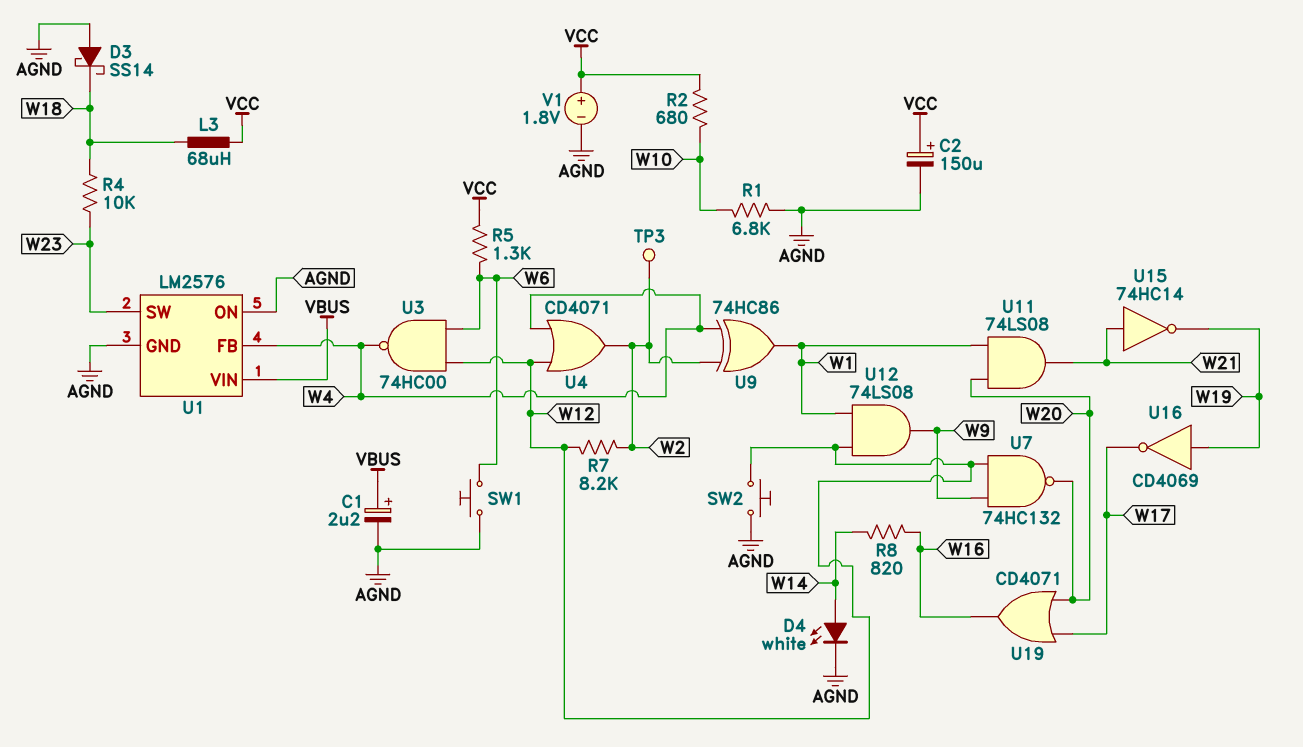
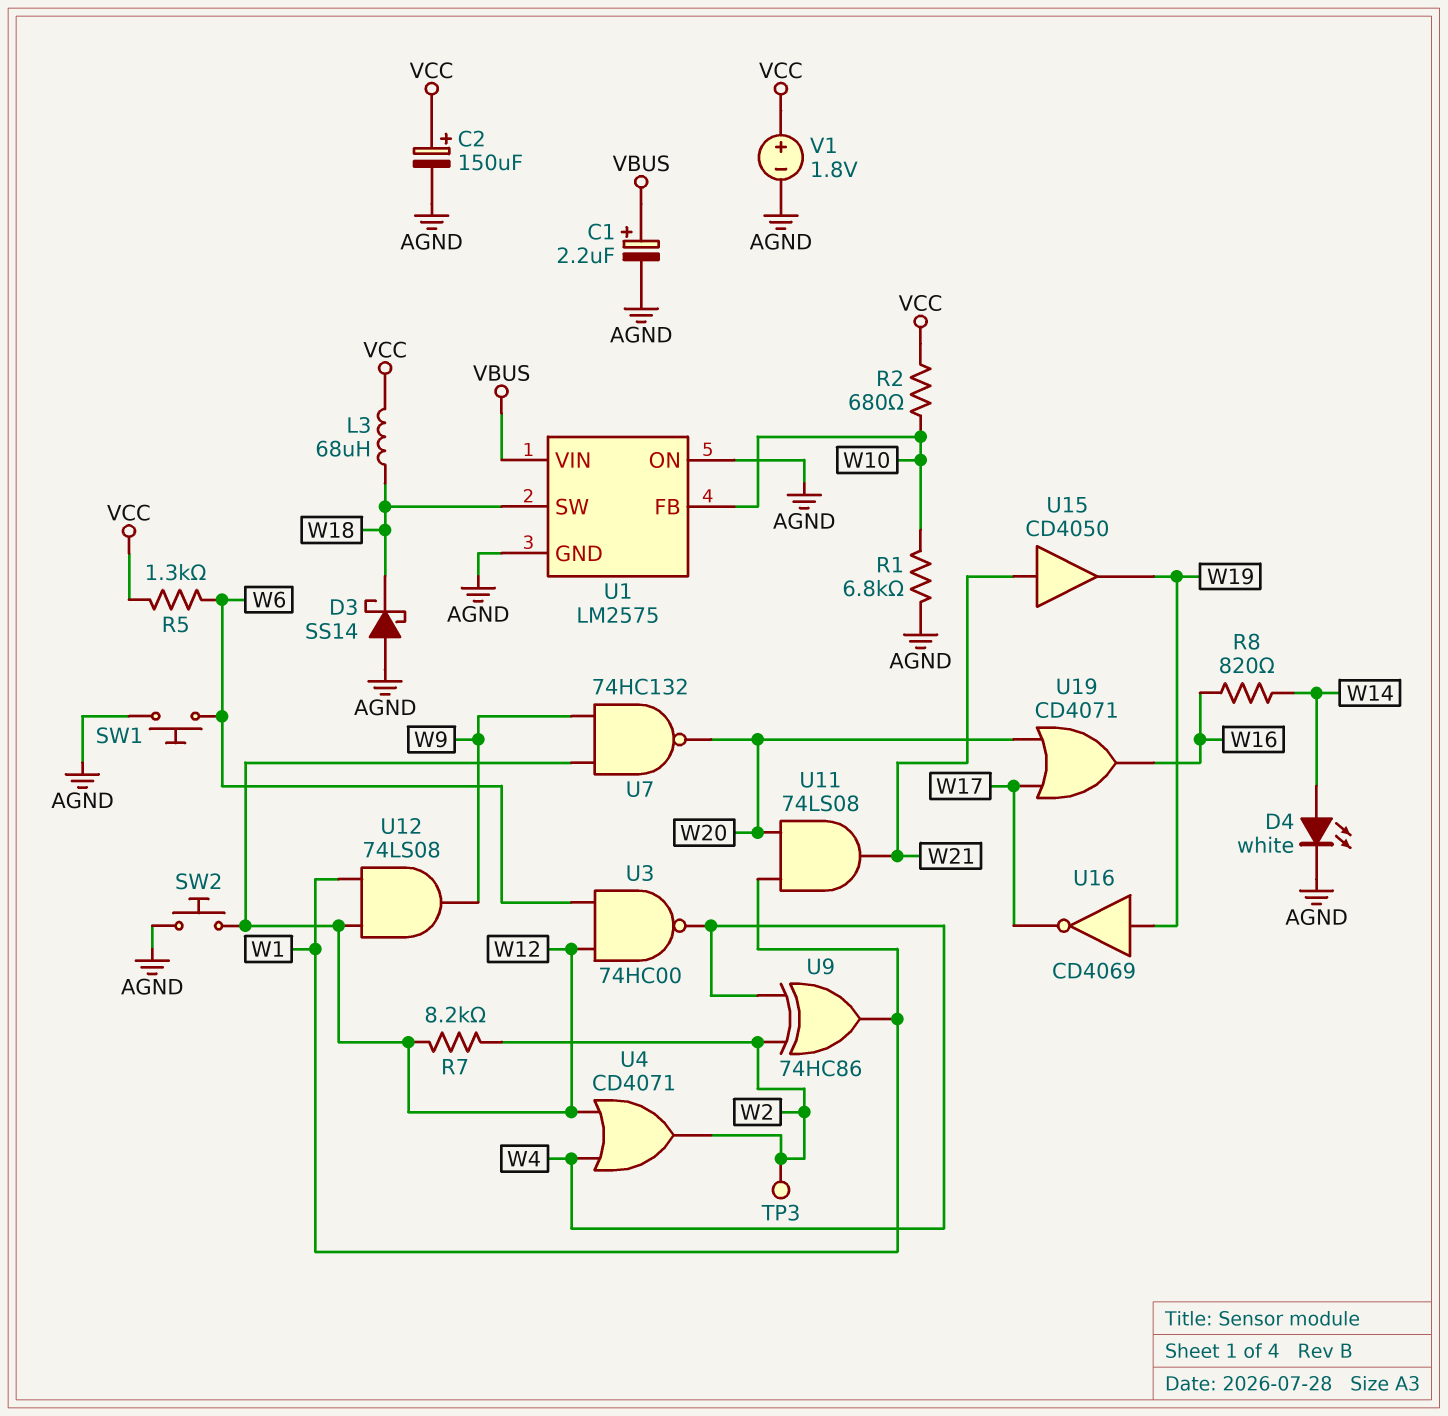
R4: 10k (W18, W23) -> none
U1: LM2576 -> LM2575
U1 pin FB: W4 -> W10
U1 pin SW: W23 -> W18
U15: NOT 74HC14 (in W21, out W19) -> buffer CD4050 (in W21, out W19)

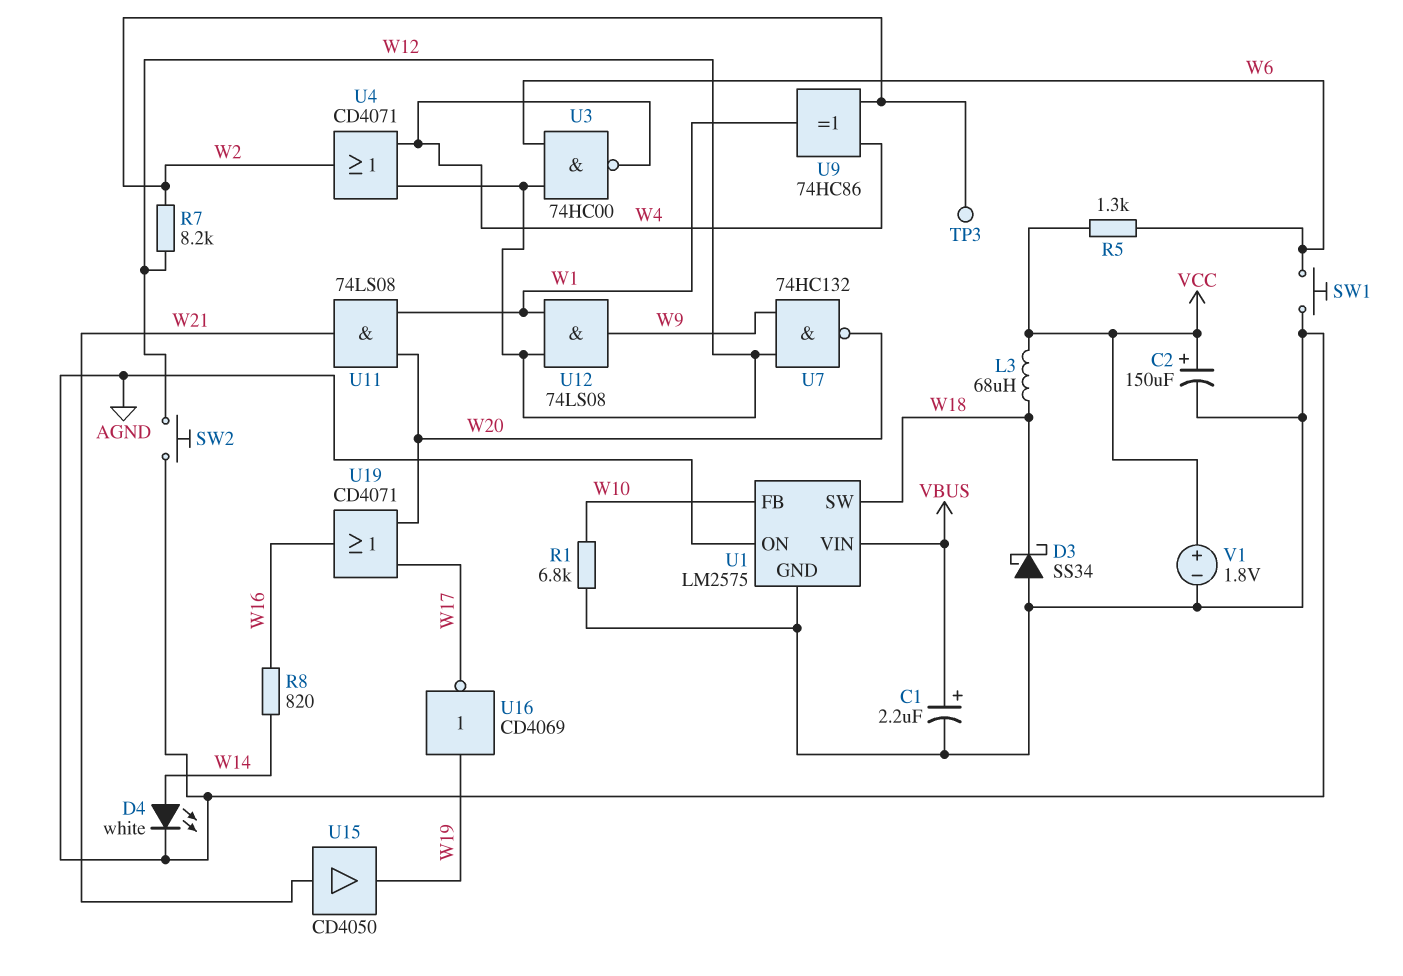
D3: schottky SS14 (A AGND, K W18) -> schottky SS34 (A AGND, K W18)
R2: 680 (VCC, W10) -> none

